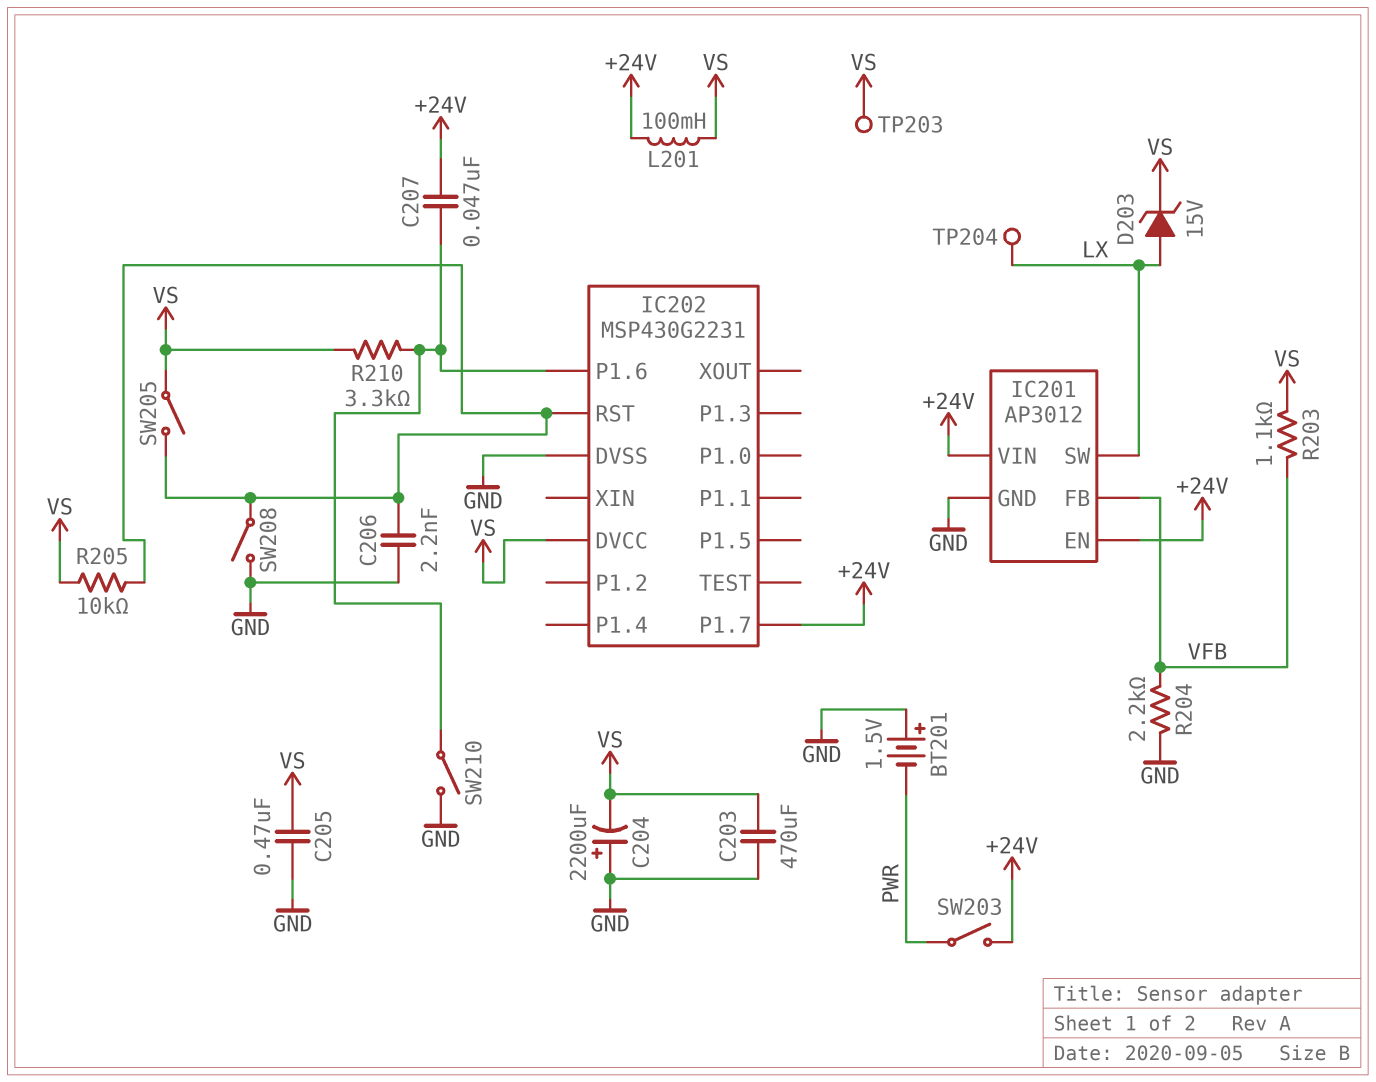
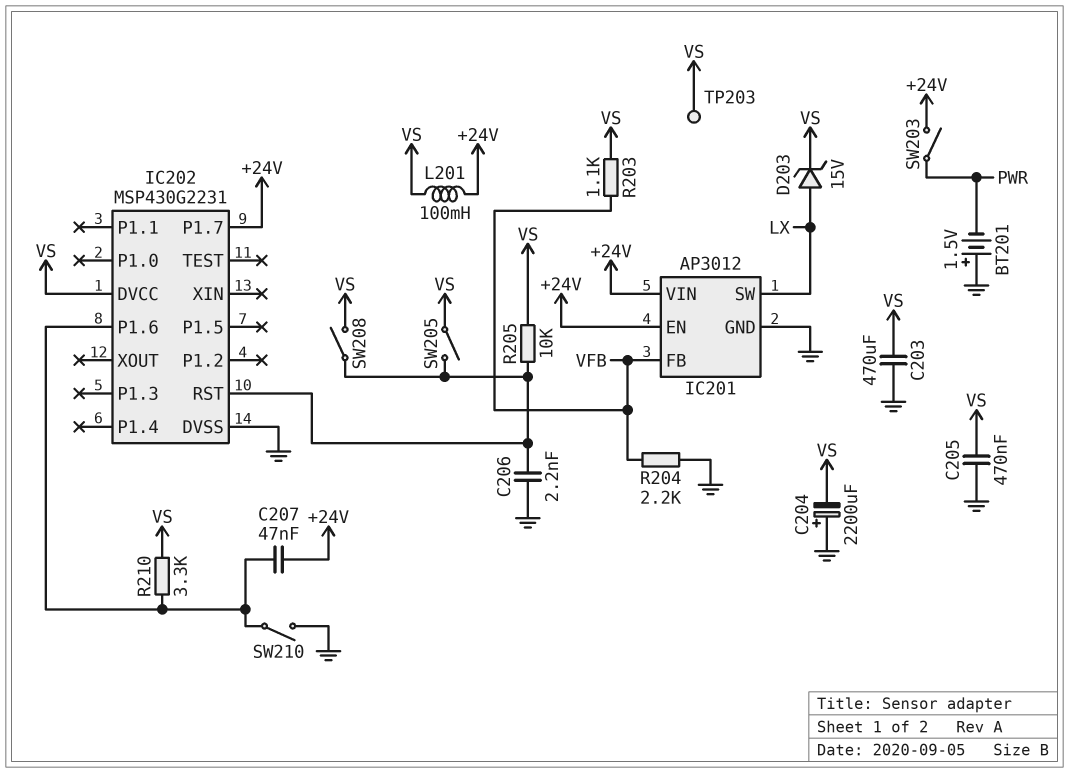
SW208: switch (GND, IC202/RST) -> switch (IC202/RST, VS)
TP204: test point (LX) -> none

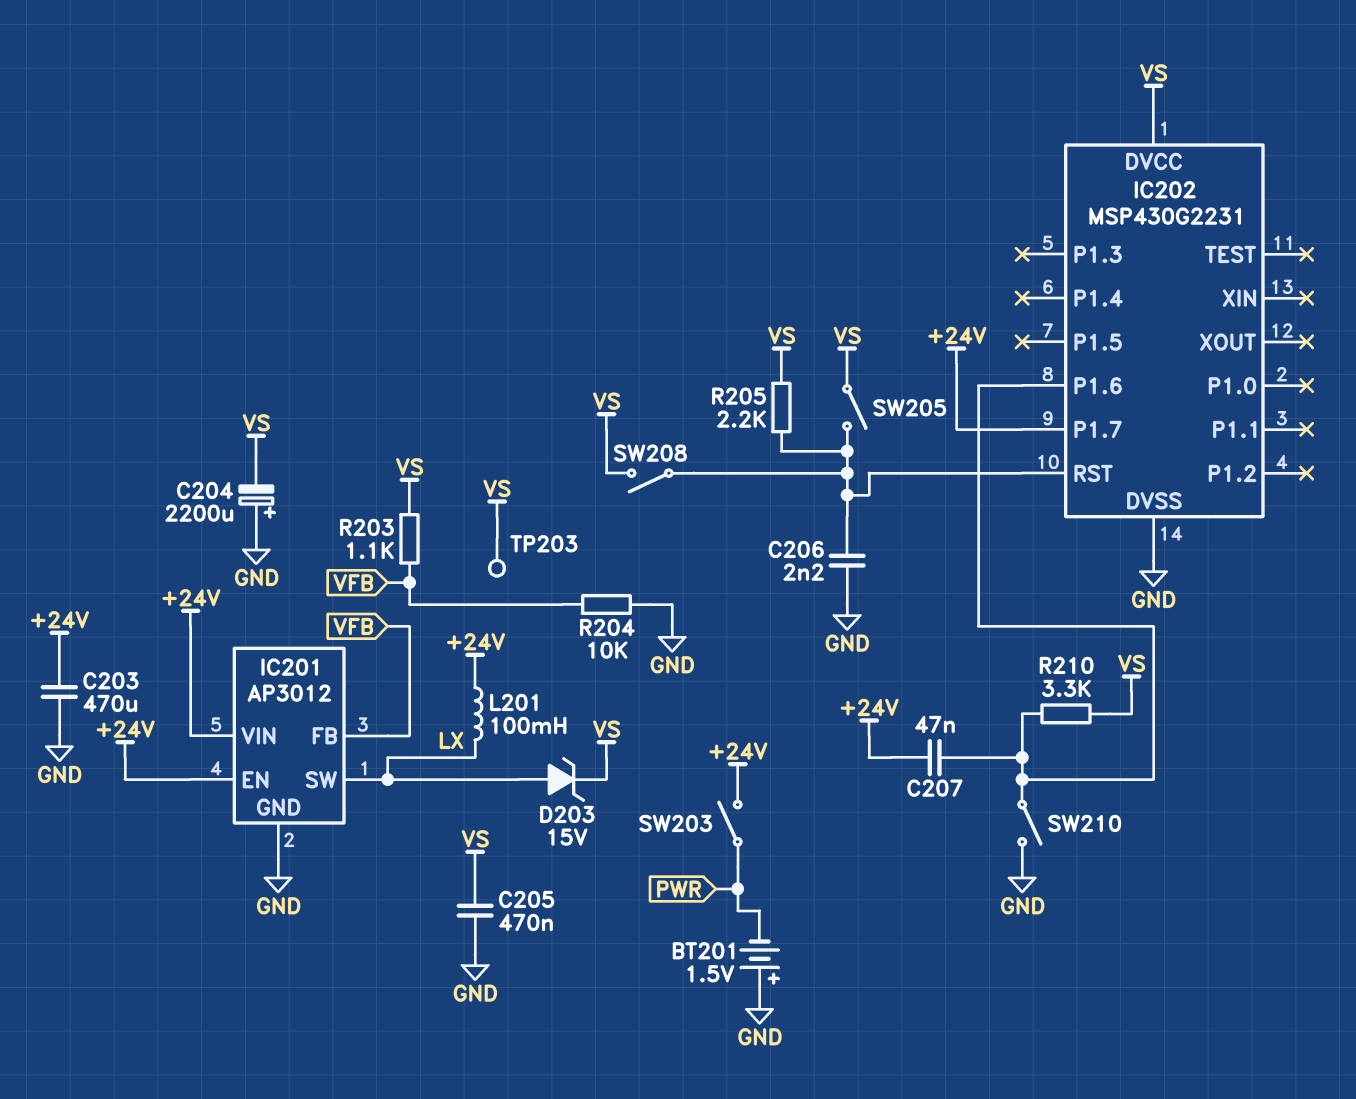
C203: 470uF (GND, VS) -> 470uF (+24V, GND)
L201: 100mH (+24V, VS) -> 100mH (+24V, LX)
R204: 2.2k (GND, VFB) -> 10k (GND, VFB)
R205: 10k (IC202/RST, VS) -> 2.2k (IC202/RST, VS)

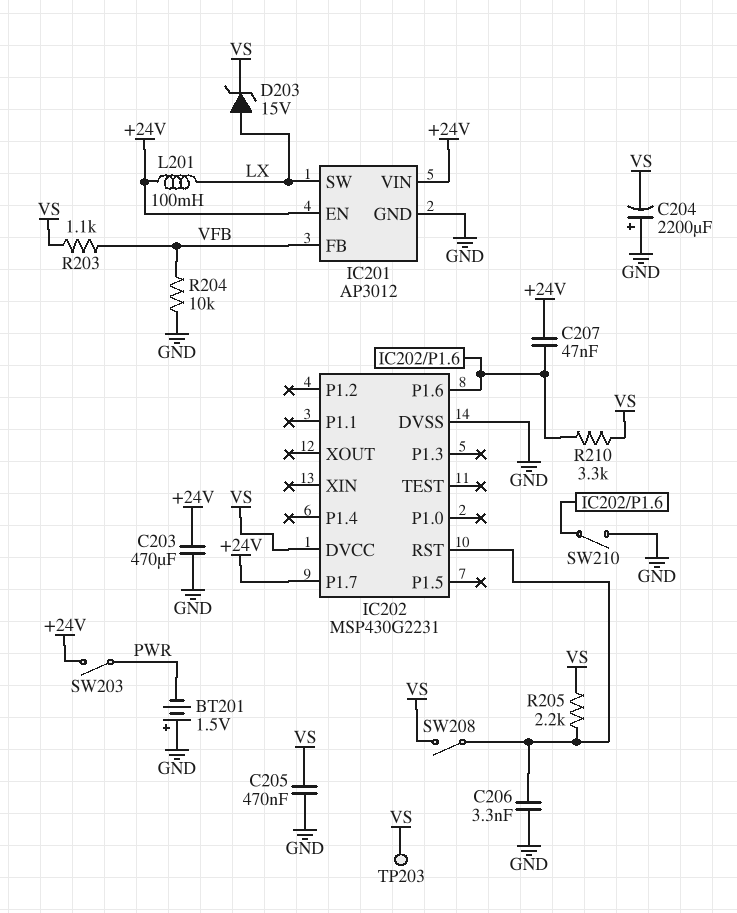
C206: 2.2nF (GND, IC202/RST) -> 3.3nF (GND, IC202/RST)
SW205: switch (IC202/RST, VS) -> none

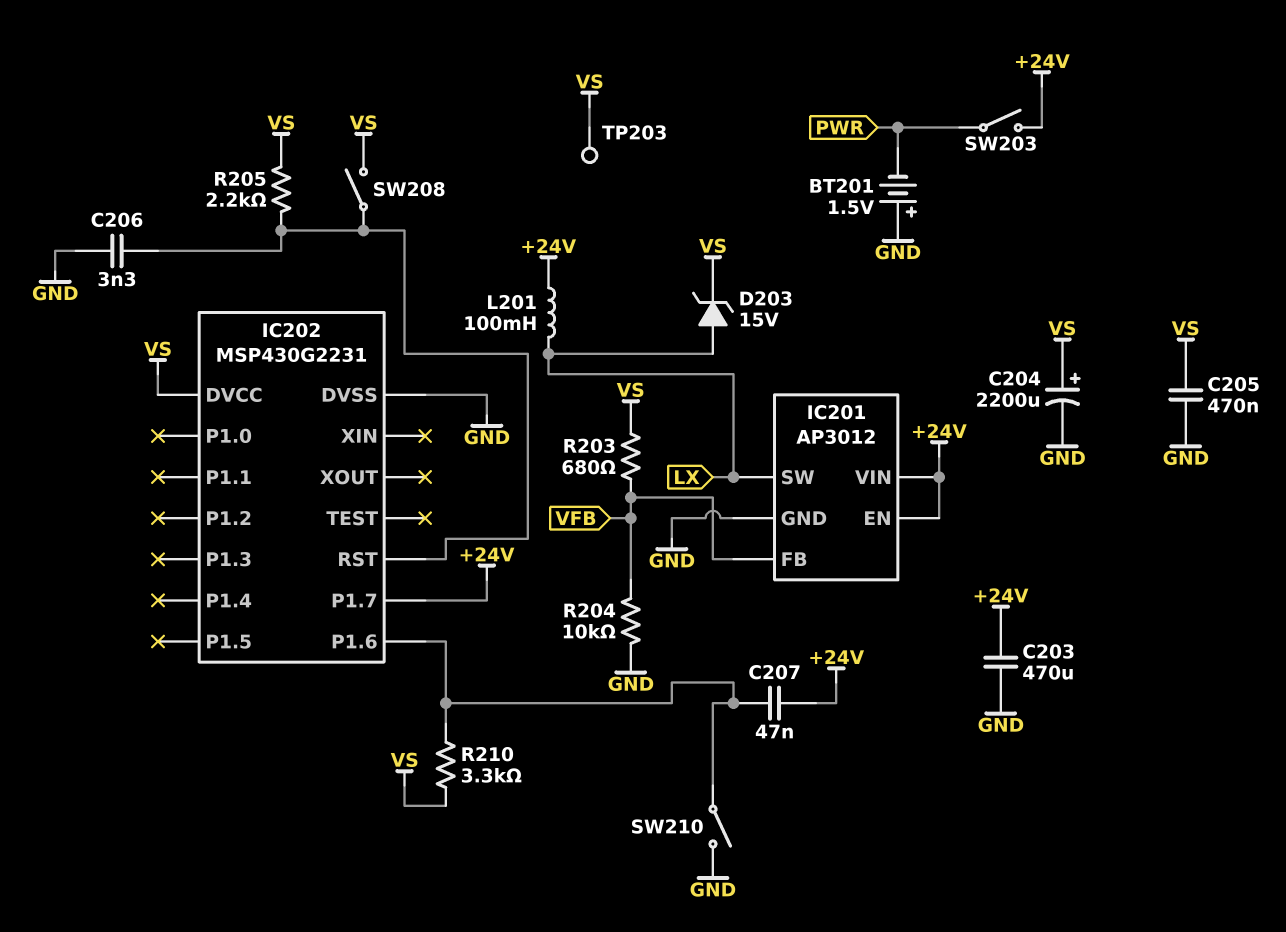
C204: 2200uF (plus GND, minus VS) -> 2200uF (plus VS, minus GND)
R203: 1.1k (VFB, VS) -> 680 (VFB, VS)

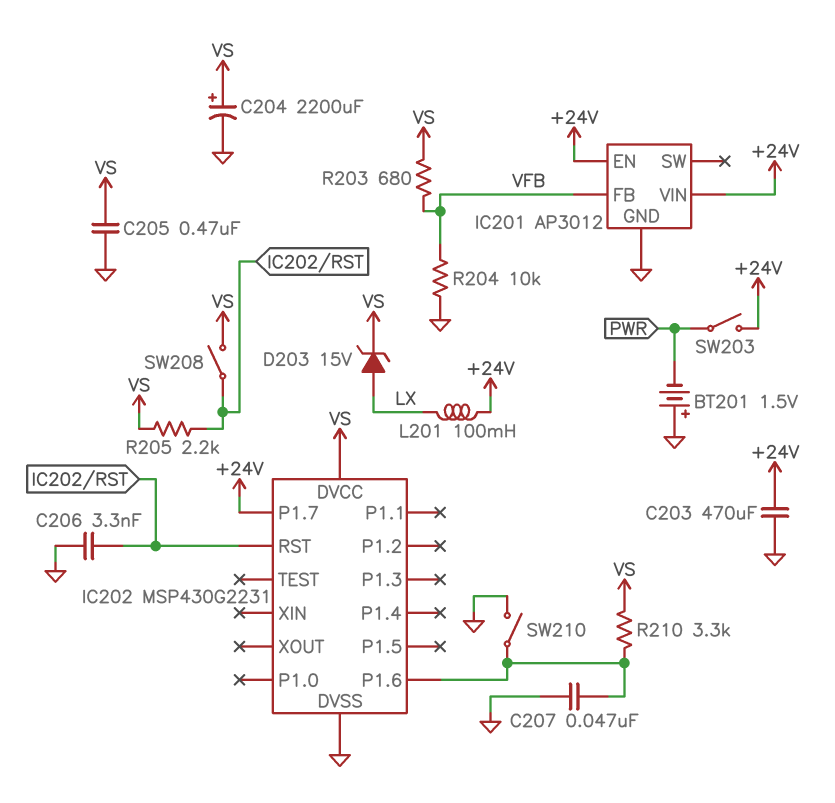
C207: 47nF (+24V, IC202/P1.6) -> 47nF (GND, IC202/P1.6)
IC201 pin SW: LX -> none
TP203: test point (VS) -> none

